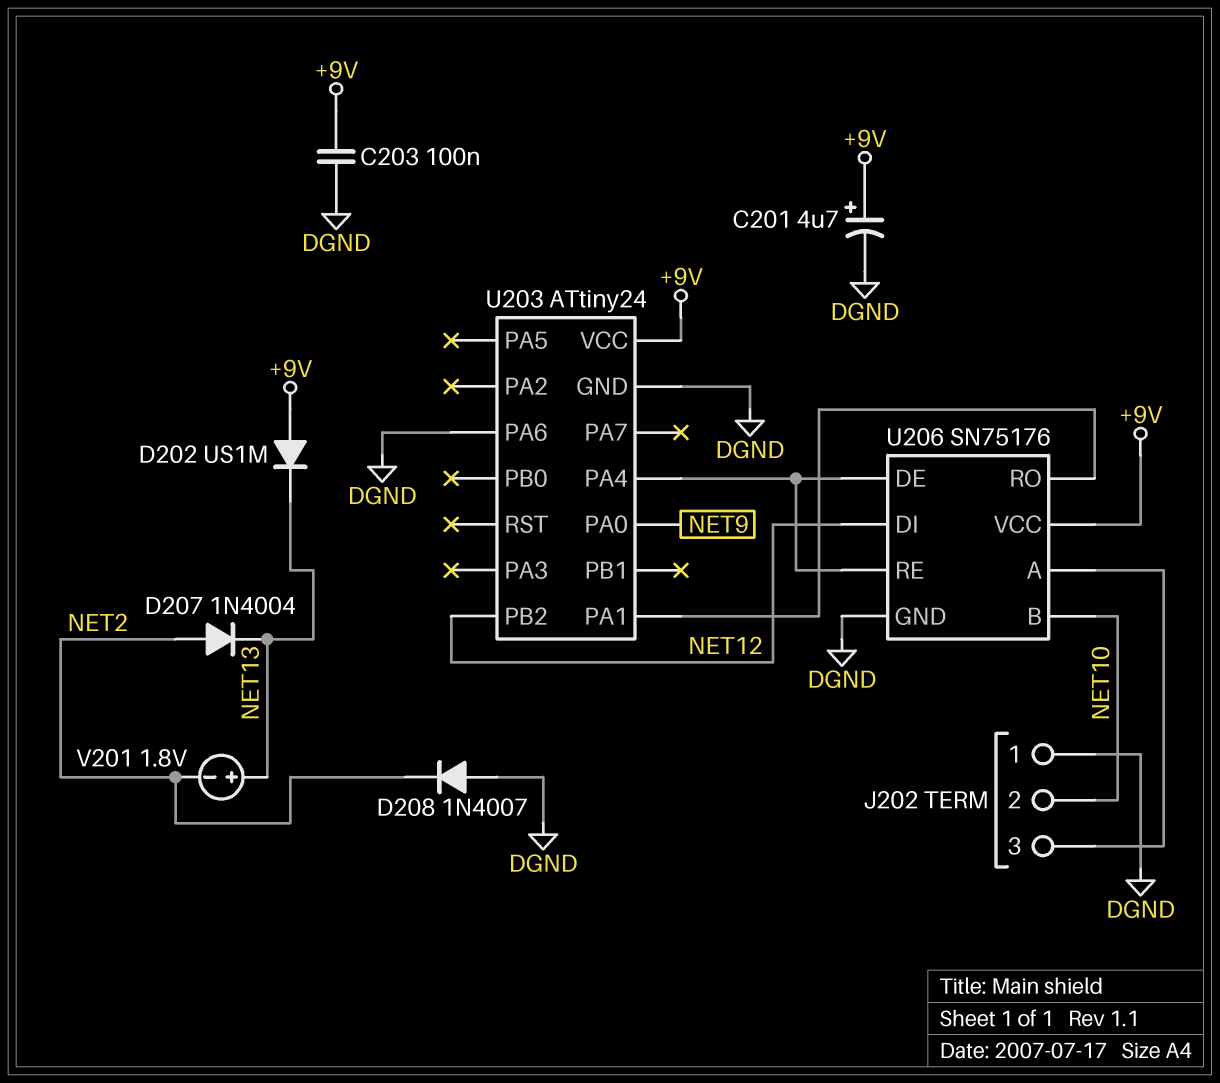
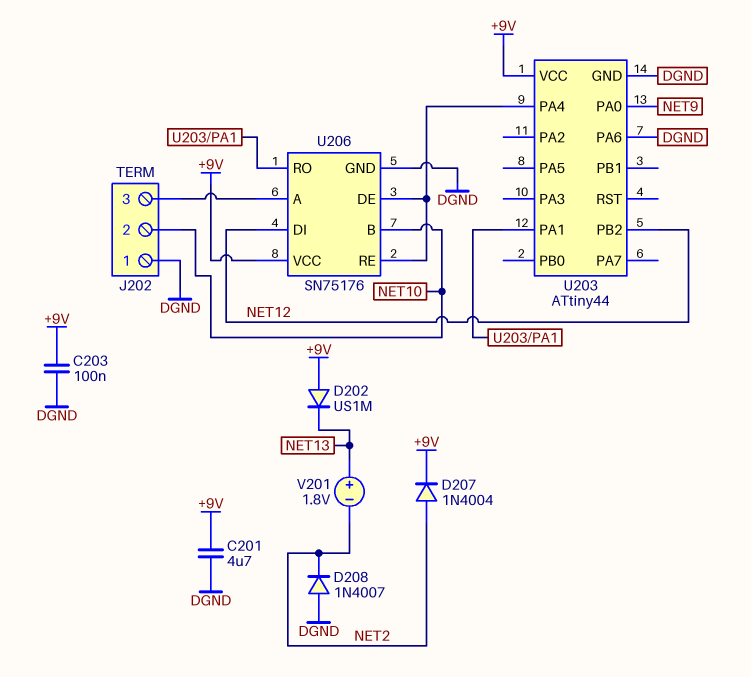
C201: 4.7uF (plus +9V, minus DGND) -> 4.7uF (+9V, DGND)
D207: diode 1N4004 (A NET2, K NET13) -> diode 1N4004 (A NET2, K +9V)
U203: ATtiny24 -> ATtiny44

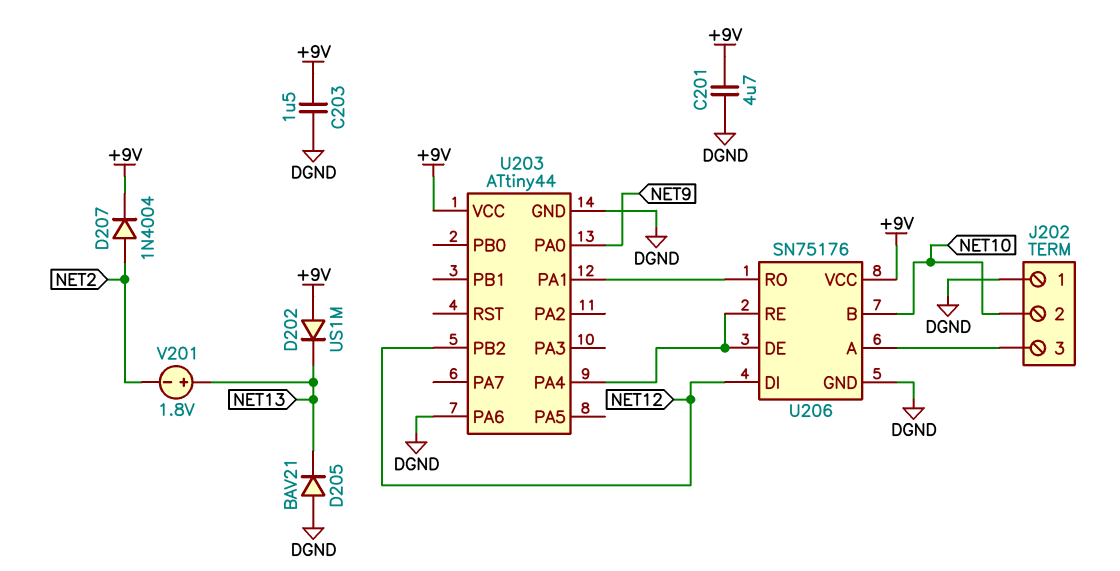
C203: 100nF (+9V, DGND) -> 1.5uF (+9V, DGND)
D205: none -> diode BAV21 (A DGND, K NET13)
D208: diode 1N4007 (A DGND, K NET2) -> none

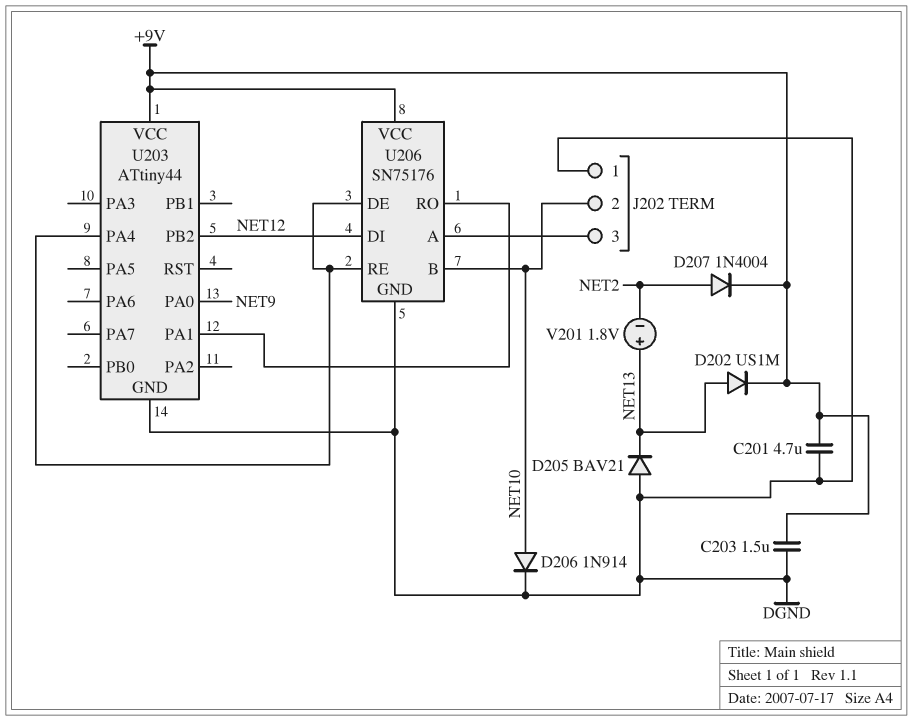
D202: diode US1M (A +9V, K NET13) -> diode US1M (A NET13, K +9V)
D206: none -> diode 1N914 (A NET10, K DGND)
U203 pin PA6: DGND -> none

